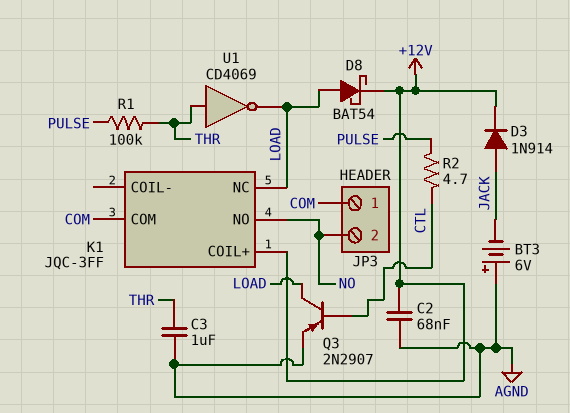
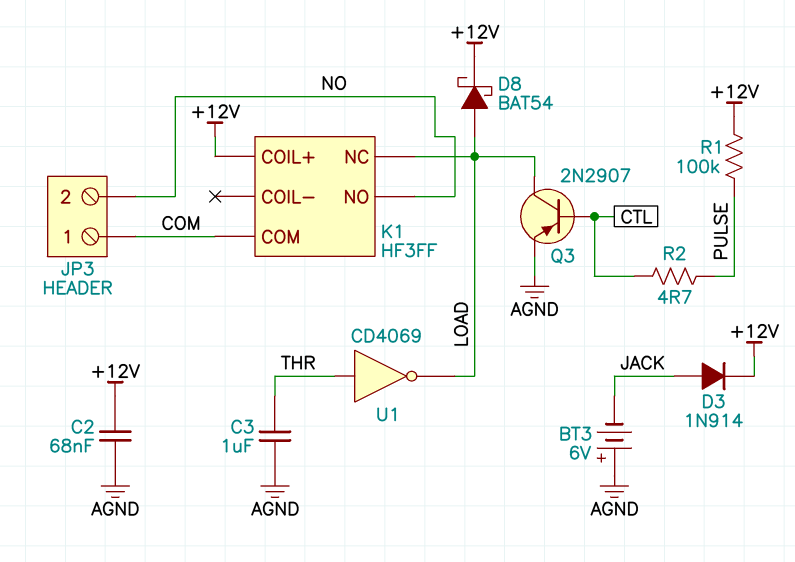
K1: JQC-3FF -> HF3FF
R1: 100k (PULSE, THR) -> 100k (+12V, PULSE)

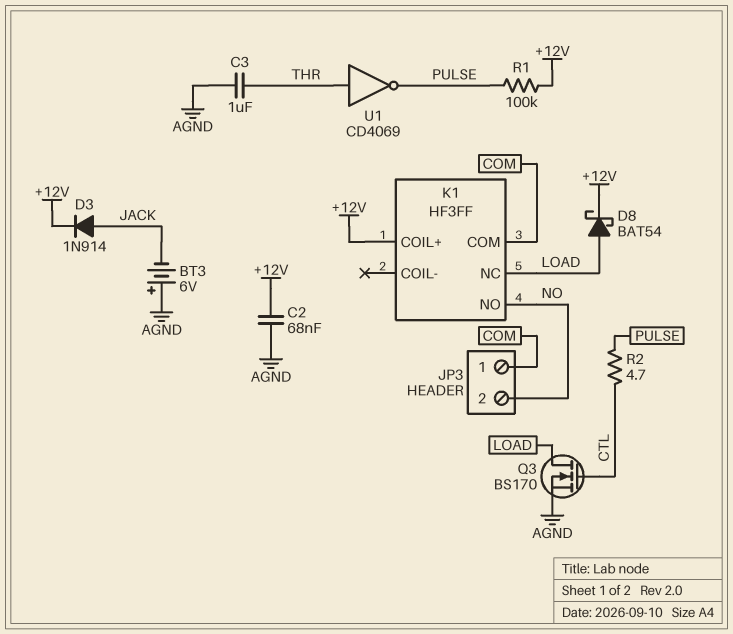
Q3: PNP 2N2907 (B CTL, C LOAD, E AGND) -> NMOS BS170 (G CTL, D LOAD, S AGND)
U1: NOT CD4069 (in THR, out LOAD) -> NOT CD4069 (in THR, out PULSE)

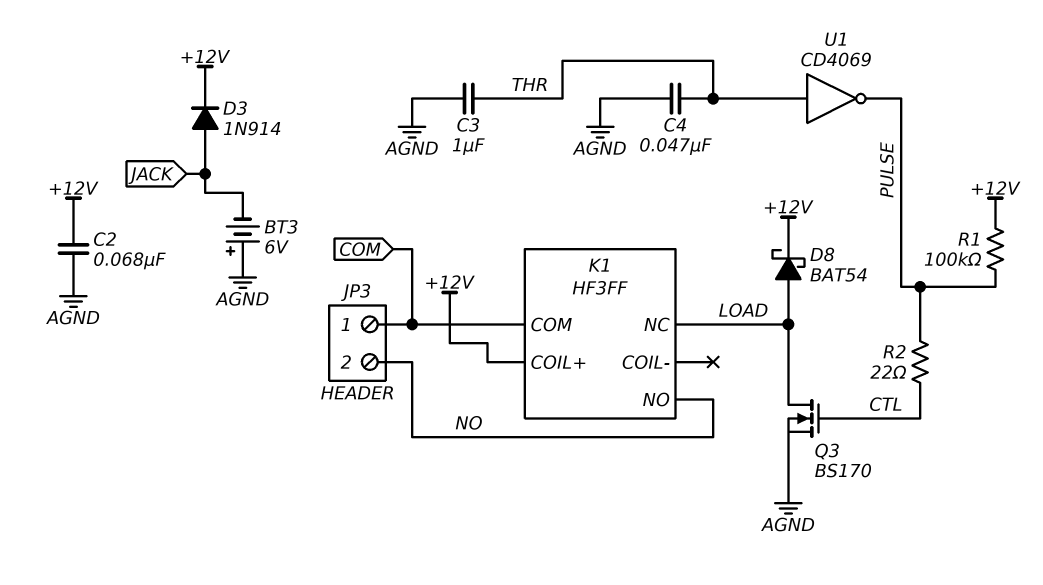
C4: none -> 47nF (AGND, THR)
R2: 4.7 (CTL, PULSE) -> 22 (CTL, PULSE)

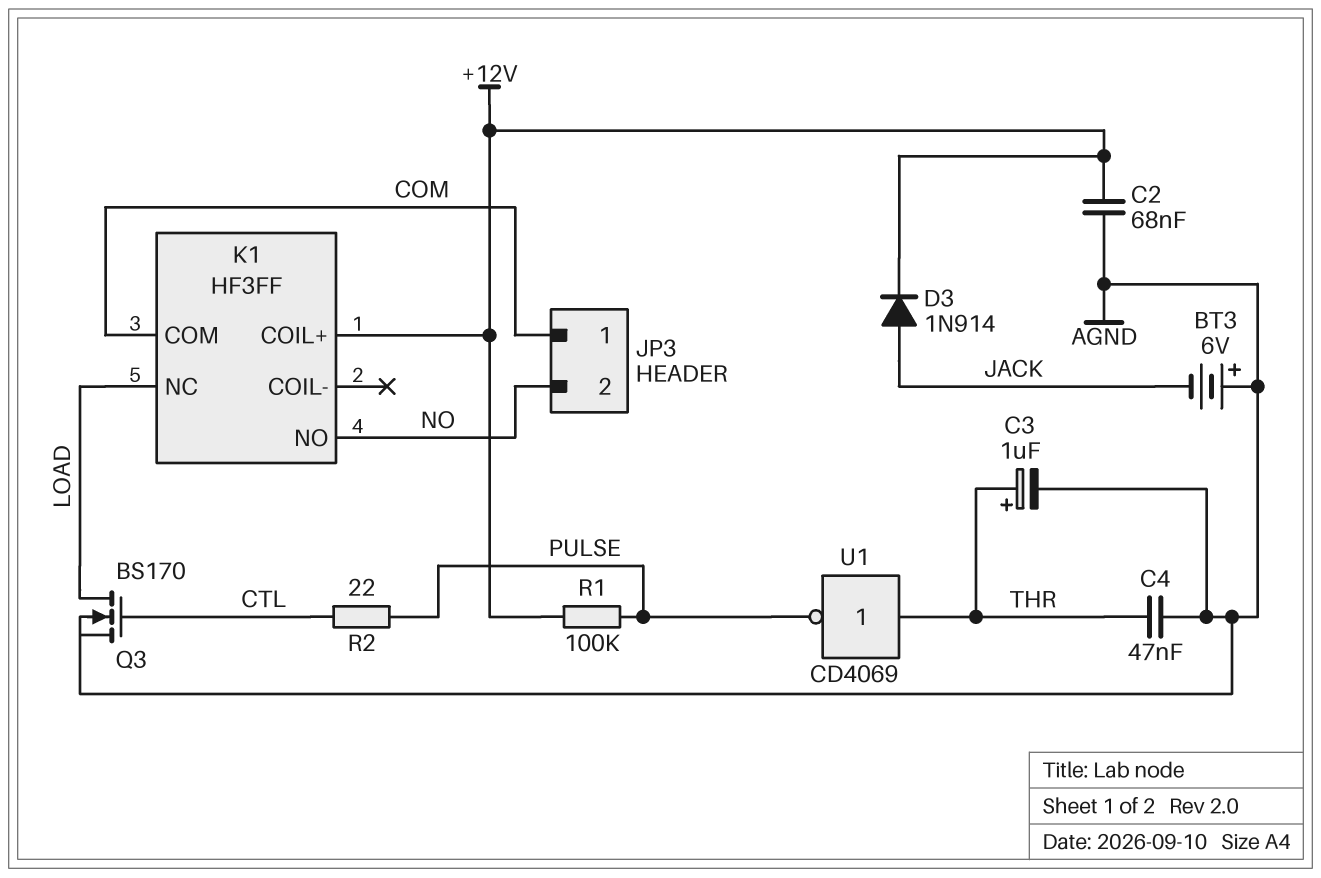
C3: 1uF (AGND, THR) -> 1uF (plus THR, minus AGND)
D8: schottky BAT54 (A LOAD, K +12V) -> none

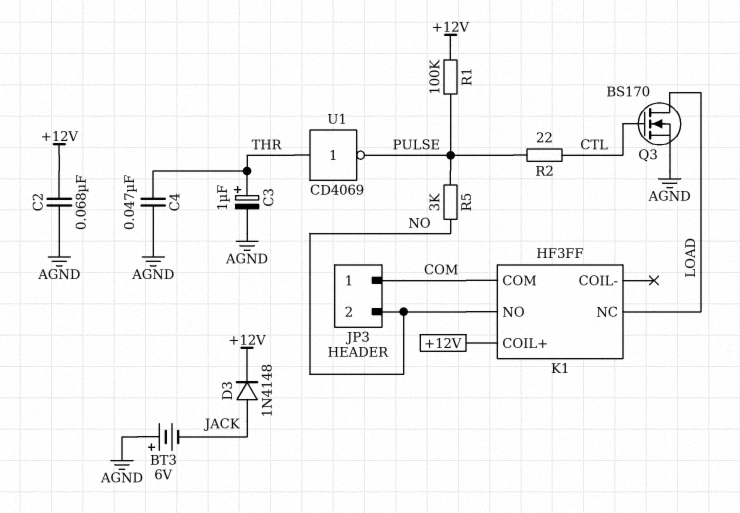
D3: diode 1N914 (A JACK, K +12V) -> diode 1N4148 (A JACK, K +12V)
R5: none -> 3k (NO, PULSE)

